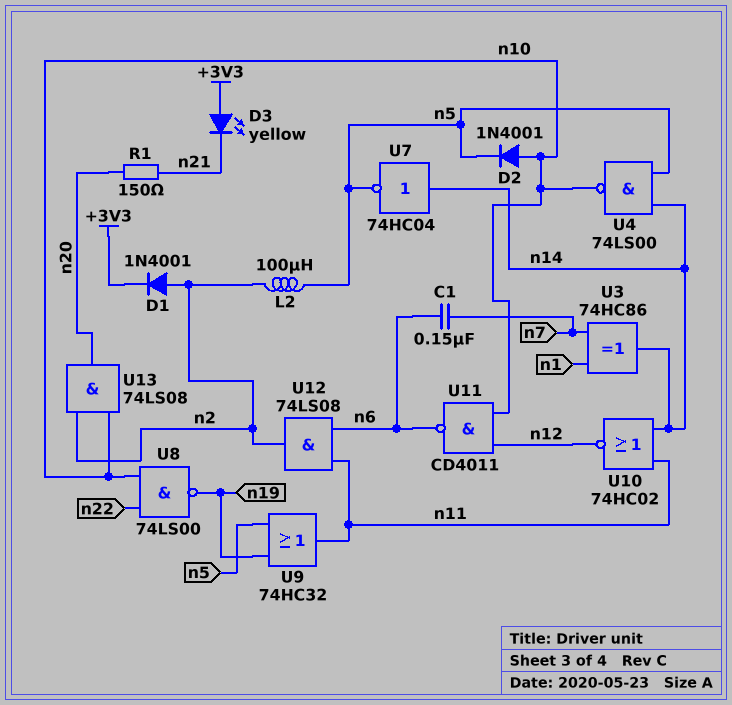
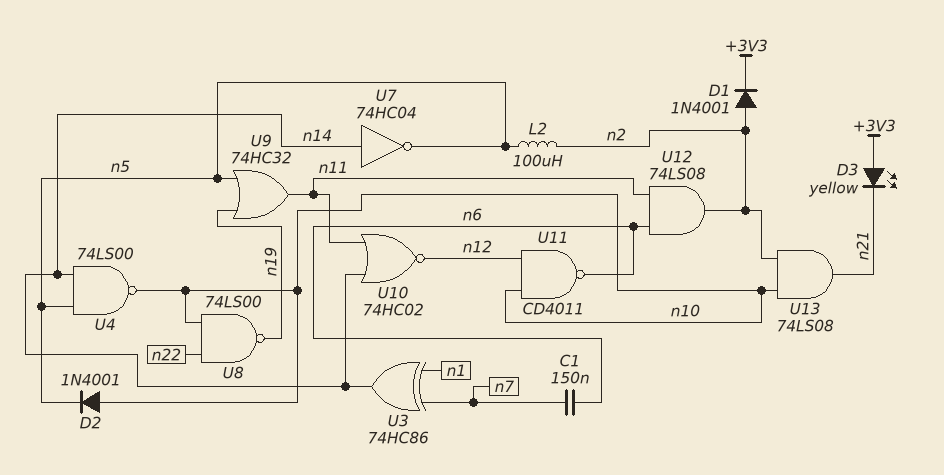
R1: 150 (n20, n21) -> none
U13: AND 74LS08 (in n2, in n10, out n20) -> AND 74LS08 (in n2, in n10, out n21)

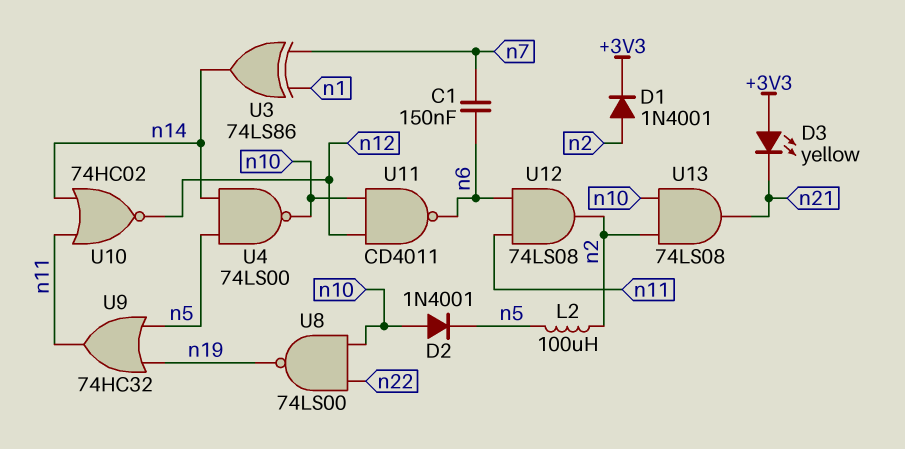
U3: XOR 74HC86 (in n1, in n7, out n14) -> XOR 74LS86 (in n1, in n7, out n14)
U7: NOT 74HC04 (in n14, out n5) -> none

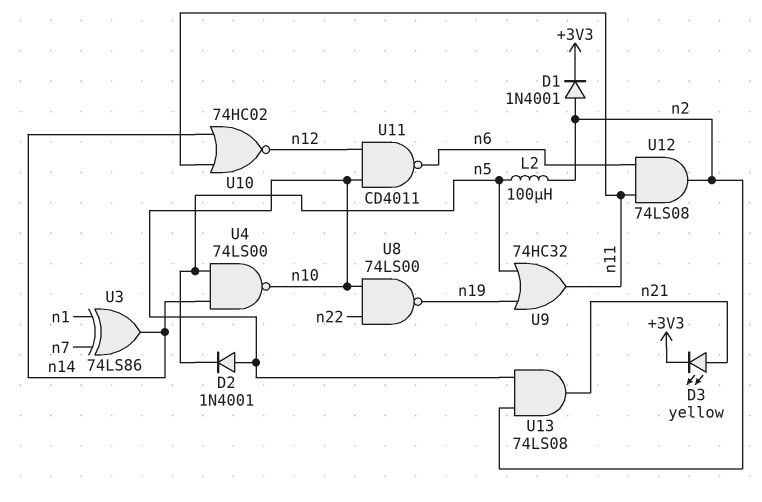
C1: 150nF (n6, n7) -> none
D3: LED yellow (A +3V3, K n21) -> LED yellow (A n21, K +3V3)

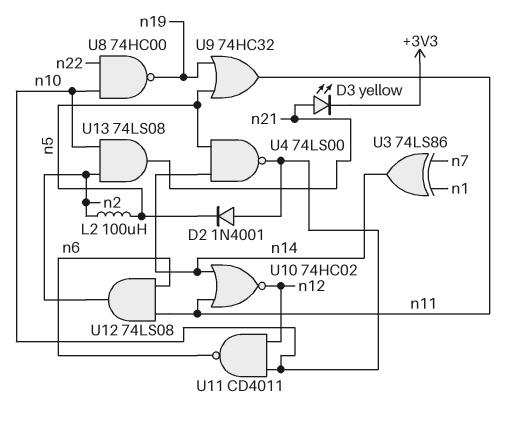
D1: diode 1N4001 (A n2, K +3V3) -> none
U8: NAND 74LS00 (in n10, in n22, out n19) -> NAND 74HC00 (in n10, in n22, out n19)

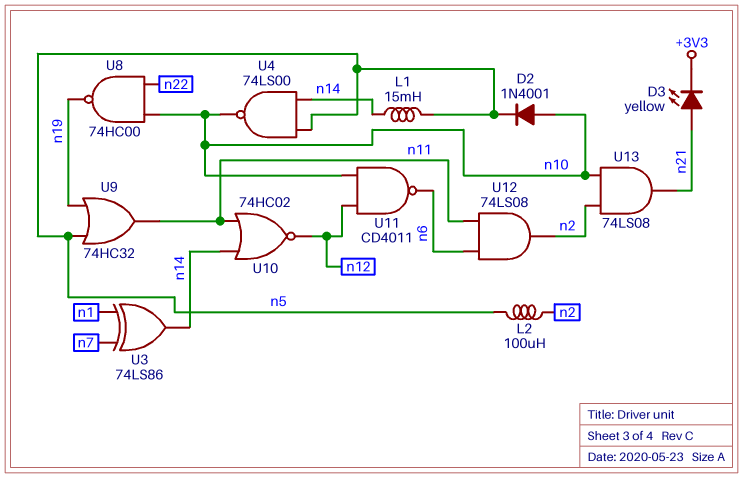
L1: none -> 15mH (n5, n14)

